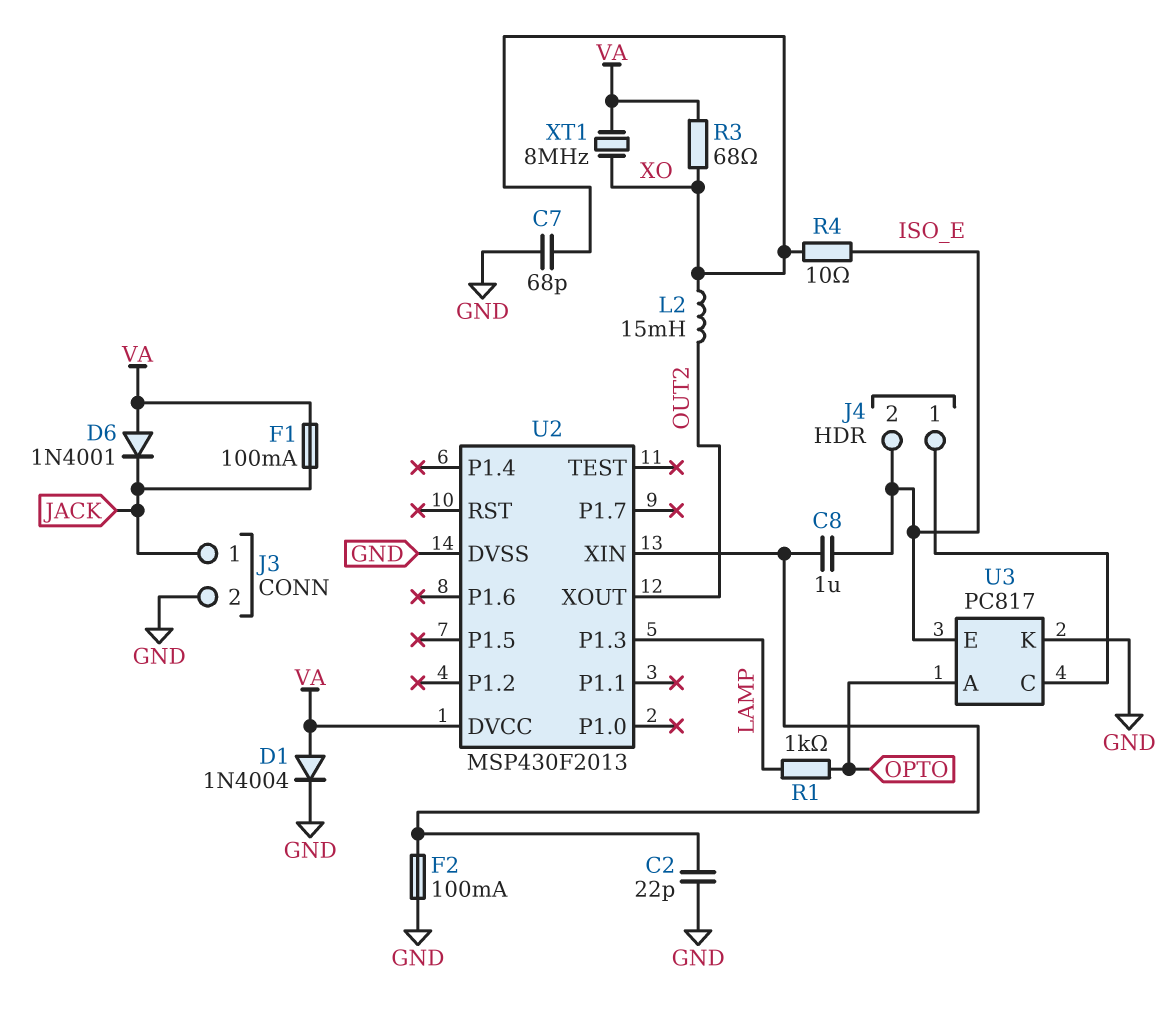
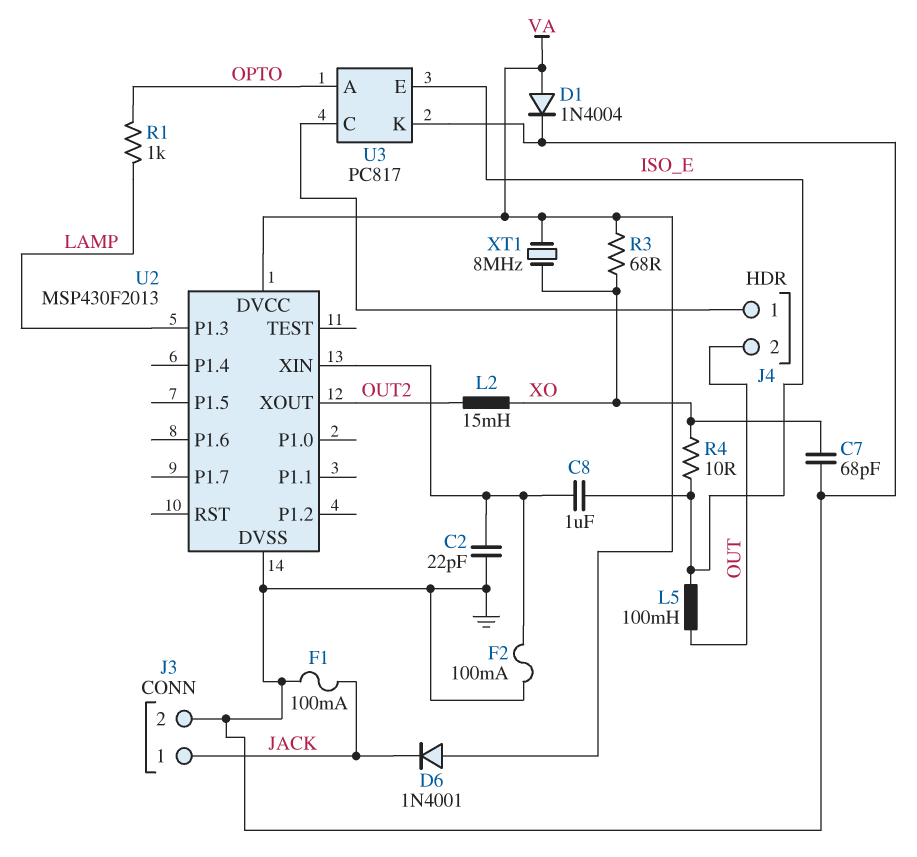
F1: 100mA (JACK, VA) -> 100mA (GND, JACK)
J4 pin 2: ISO_E -> OUT
L5: none -> 100mH (ISO_E, OUT)

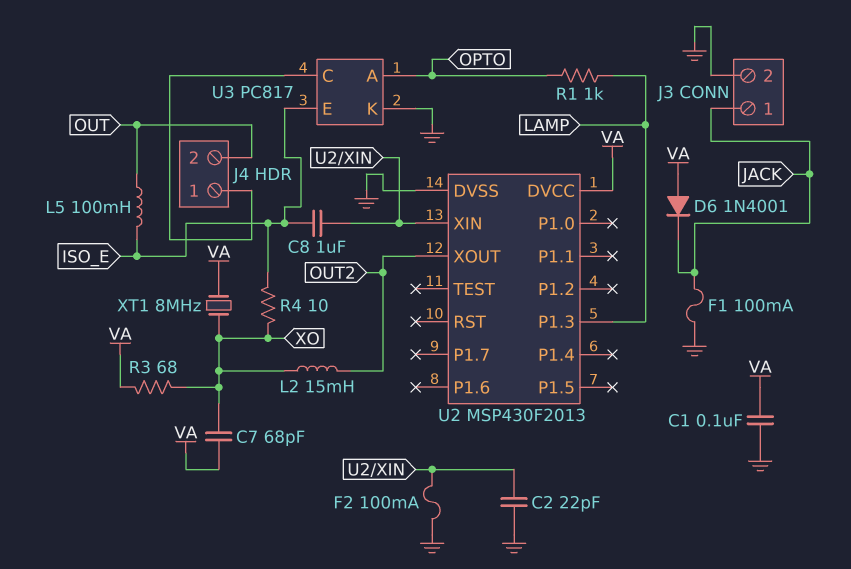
C1: none -> 100nF (GND, VA)
C7: 68pF (GND, XO) -> 68pF (VA, XO)
D1: diode 1N4004 (A VA, K GND) -> none

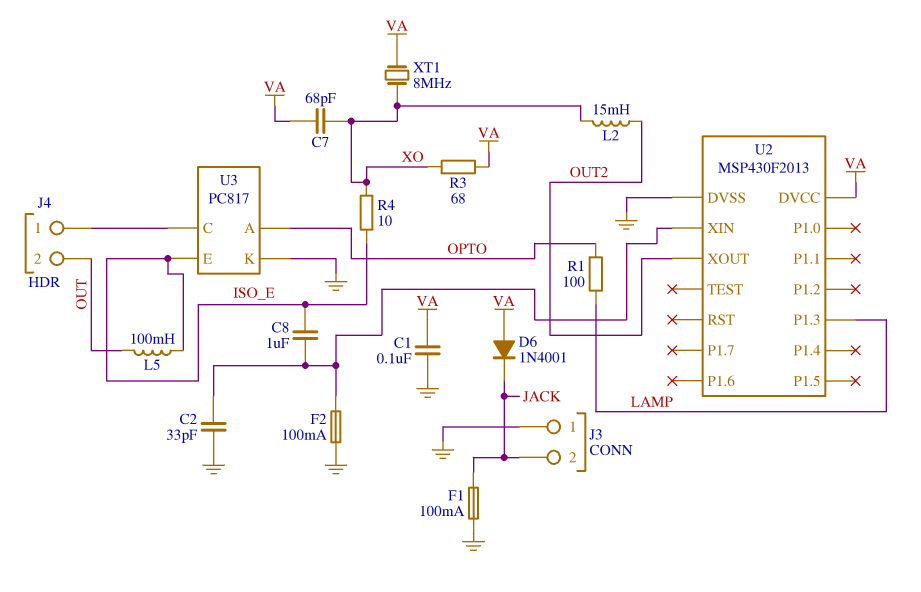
C2: 22pF (GND, U2/XIN) -> 33pF (GND, U2/XIN)
J3 pin 1: JACK -> GND
J3 pin 2: GND -> JACK
R1: 1k (LAMP, OPTO) -> 100 (LAMP, OPTO)

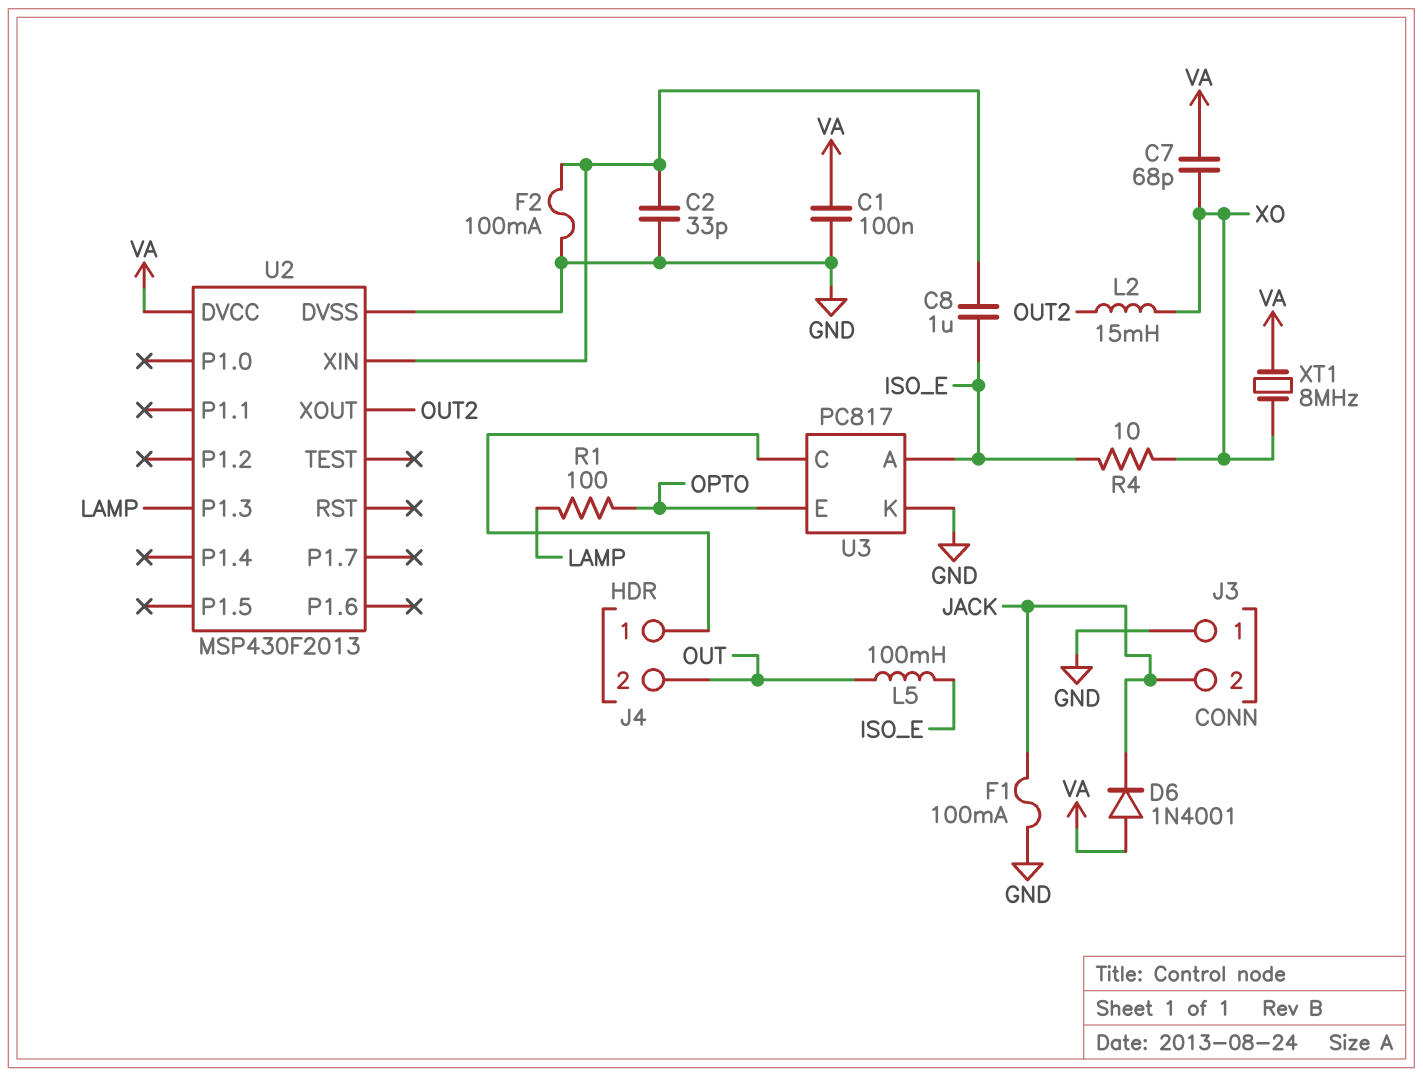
R3: 68 (VA, XO) -> none
U3 pin A: OPTO -> ISO_E
U3 pin E: ISO_E -> OPTO

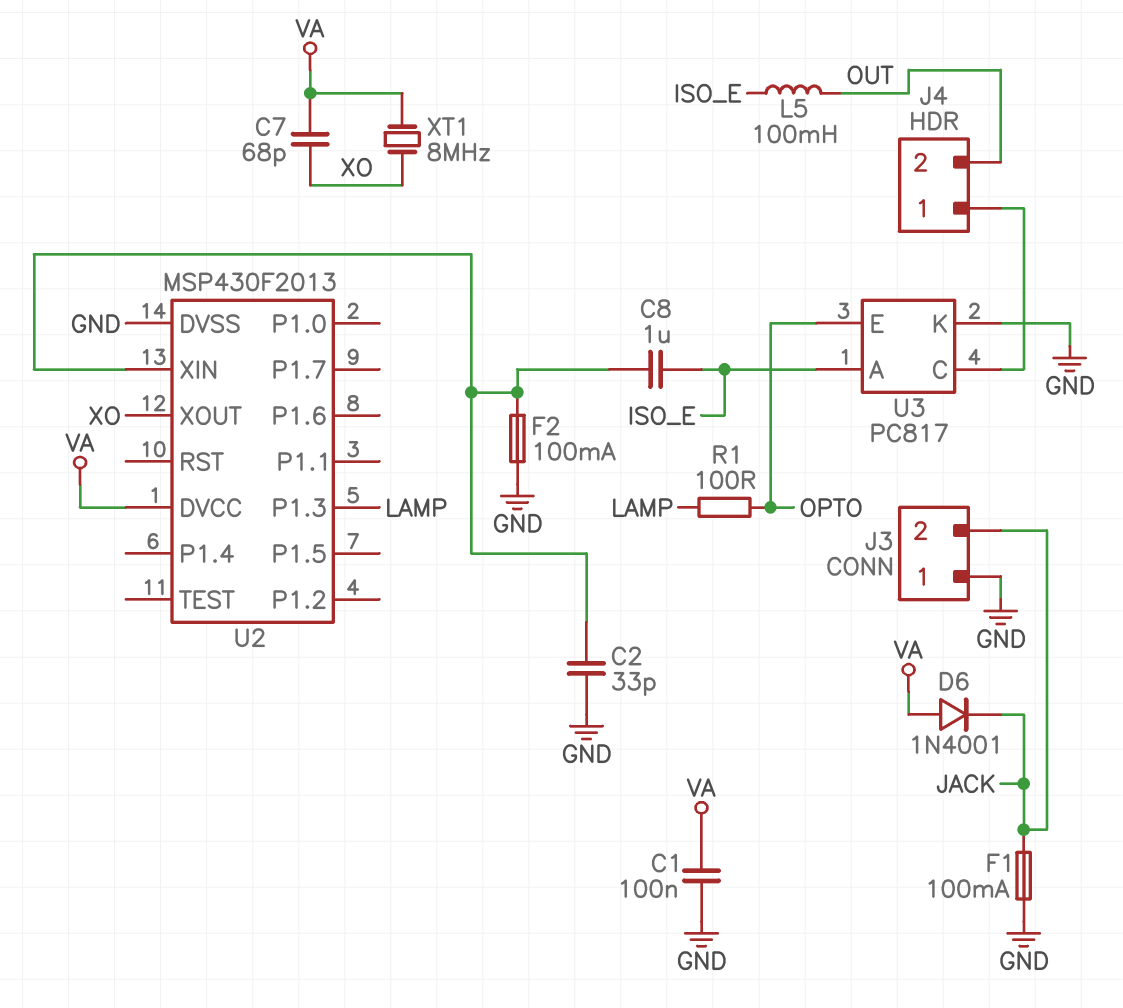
L2: 15mH (OUT2, XO) -> none
R4: 10 (ISO_E, XO) -> none
U2 pin XOUT: OUT2 -> XO

